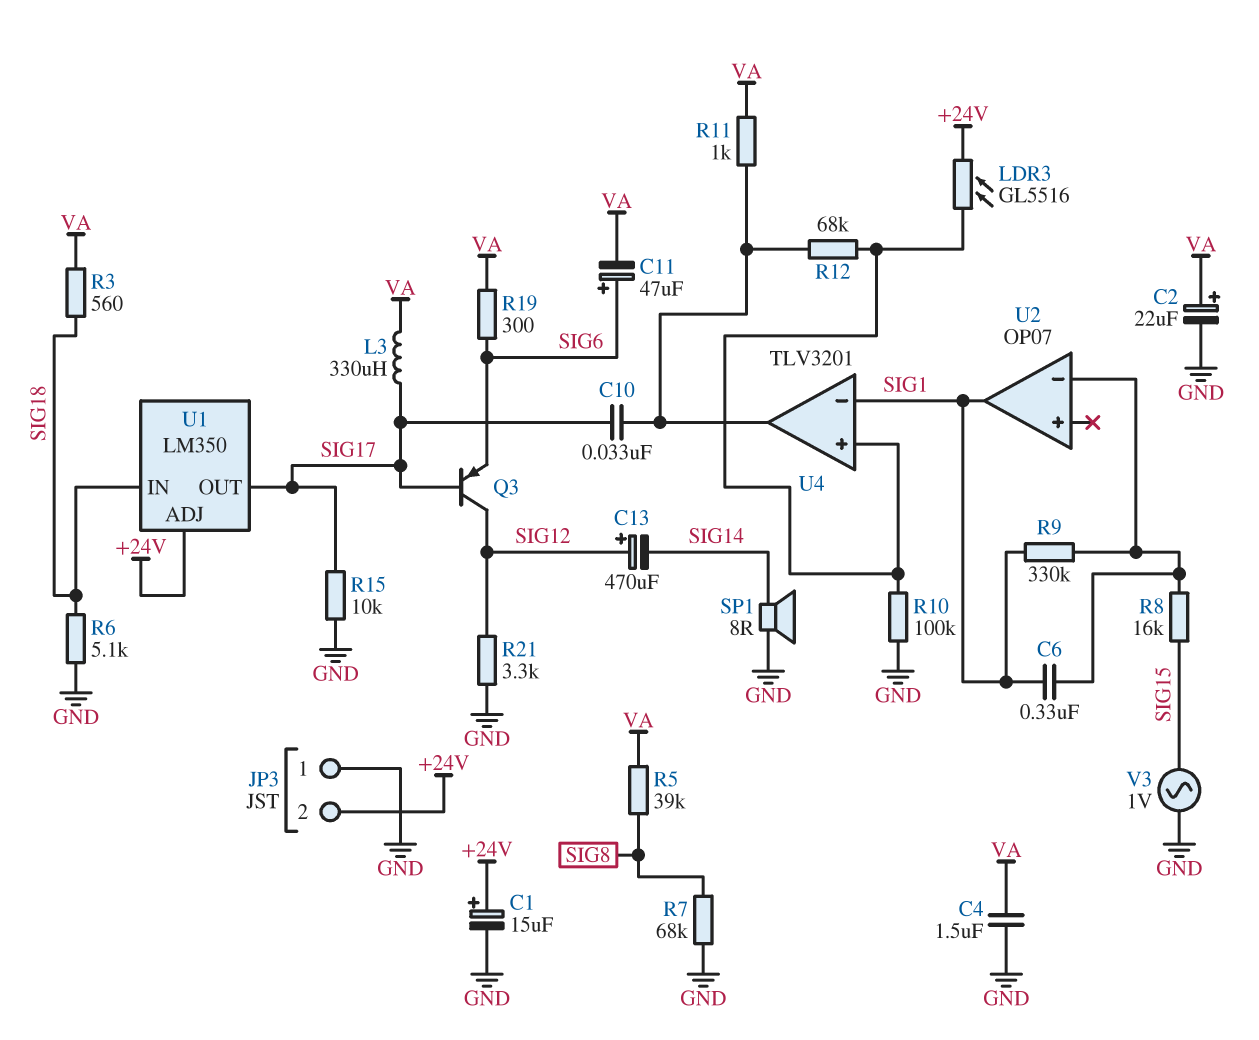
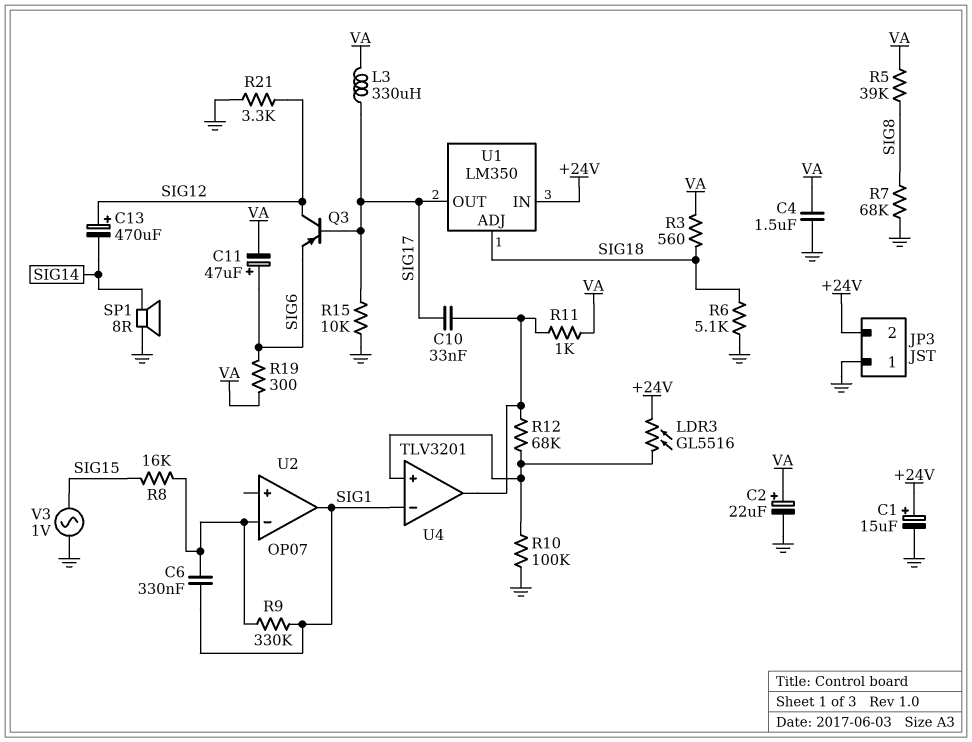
U1 pin ADJ: +24V -> SIG18
U1 pin IN: SIG18 -> +24V

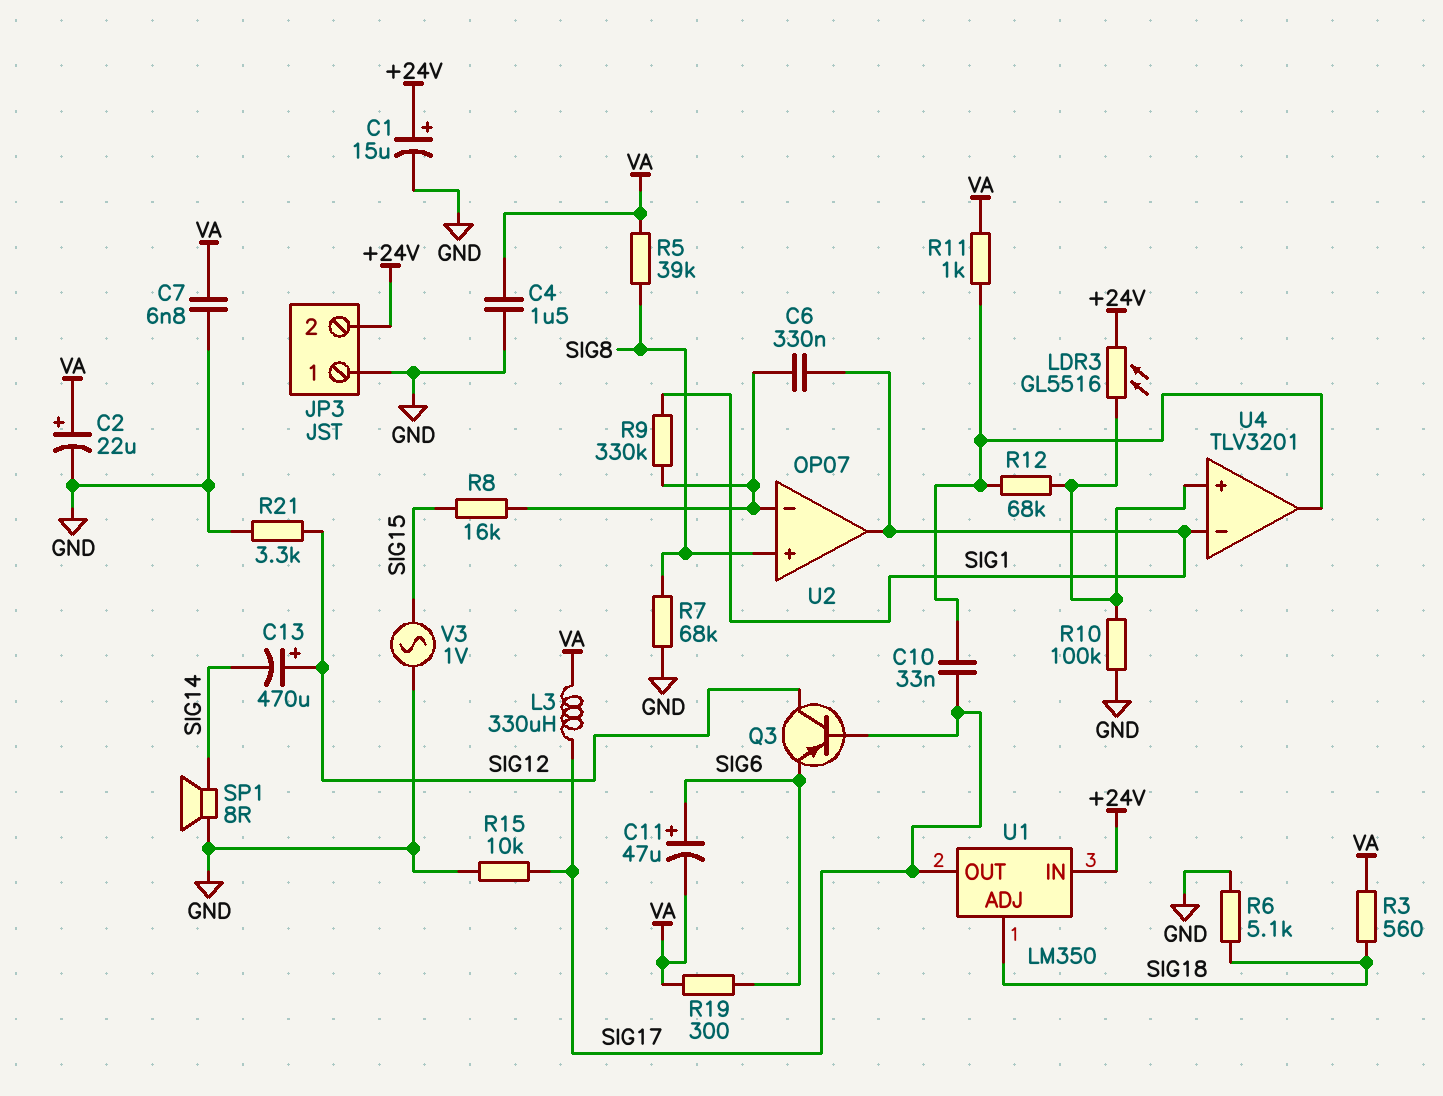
C7: none -> 6.8nF (GND, VA)
U2 pin in+: none -> SIG8

